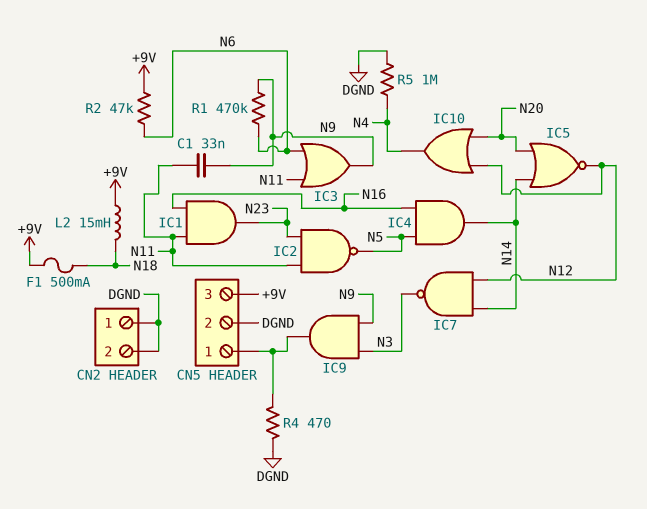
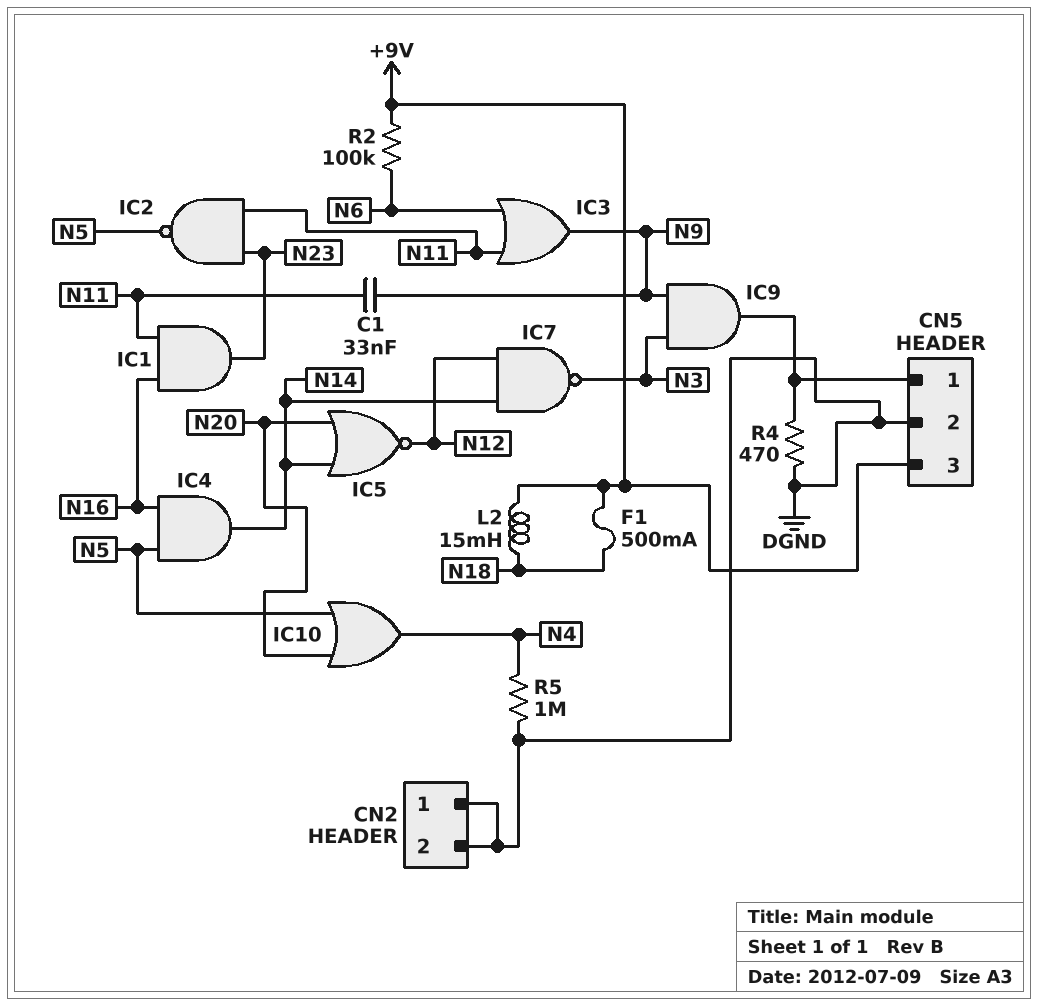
IC10: OR (in N12, in N20, out N4) -> OR (in N5, in N20, out N4)
R1: 470k (N6, N9) -> none
R2: 47k (+9V, N6) -> 100k (+9V, N6)

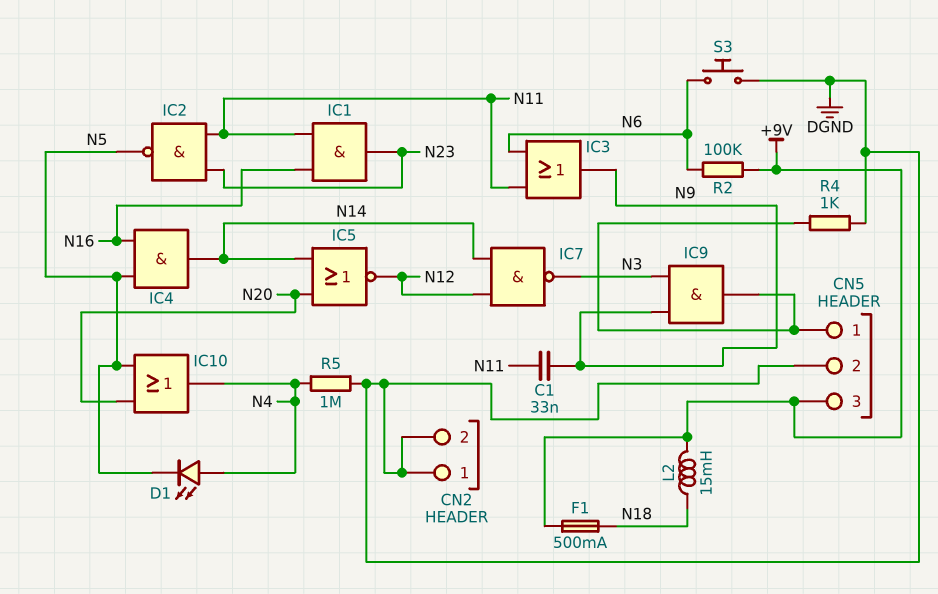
D1: none -> LED (A N4, K N5)
R4: 470 (CN5/1, DGND) -> 1k (CN5/1, DGND)
S3: none -> button (DGND, N6)

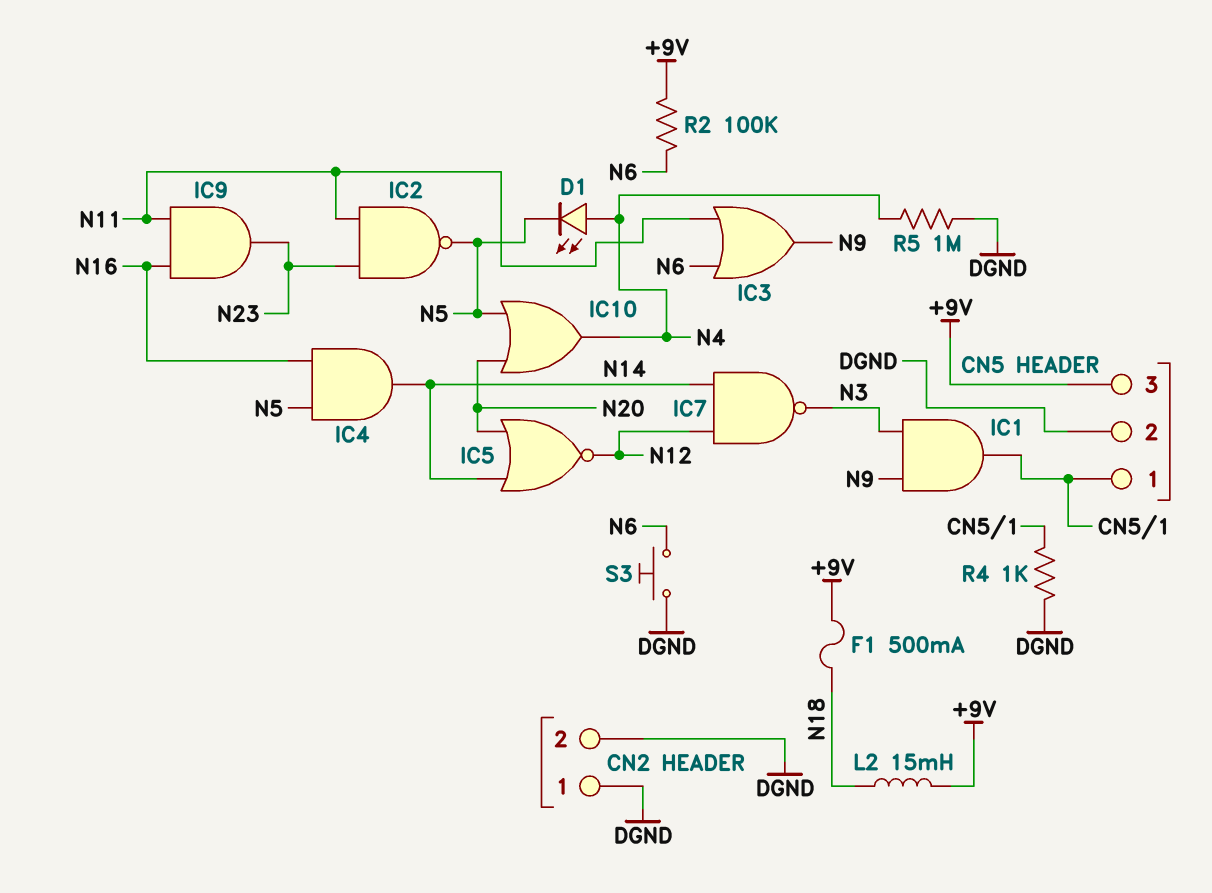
C1: 33nF (N9, N11) -> none
IC1: AND (in N11, in N16, out N23) -> AND (in N3, in N9, out CN5/1)
IC9: AND (in N3, in N9, out CN5/1) -> AND (in N11, in N16, out N23)

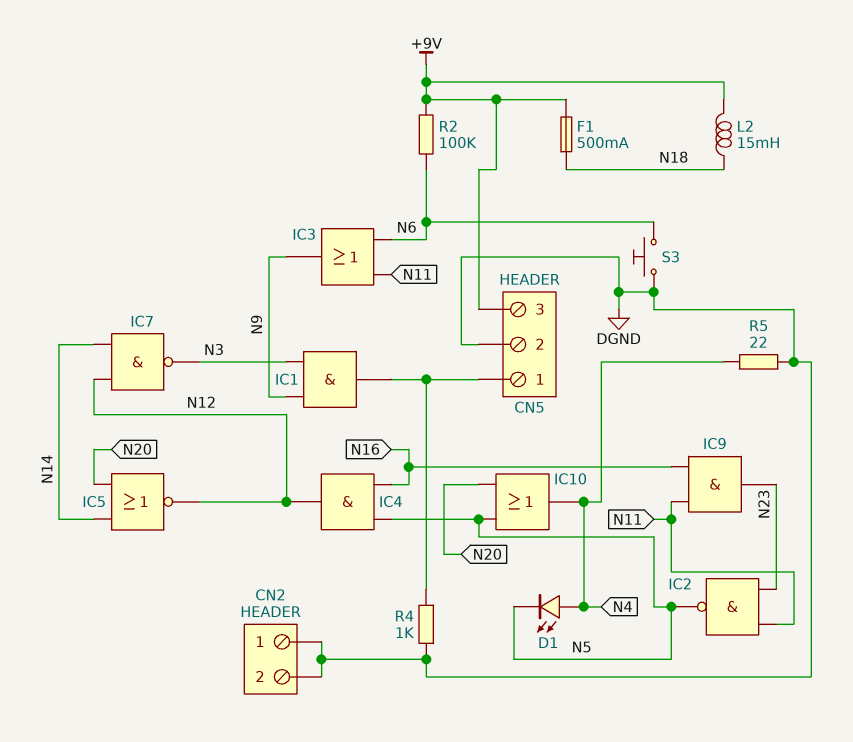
IC4: AND (in N5, in N16, out N14) -> AND (in N5, in N16, out N12)
R5: 1M (DGND, N4) -> 22 (DGND, N4)

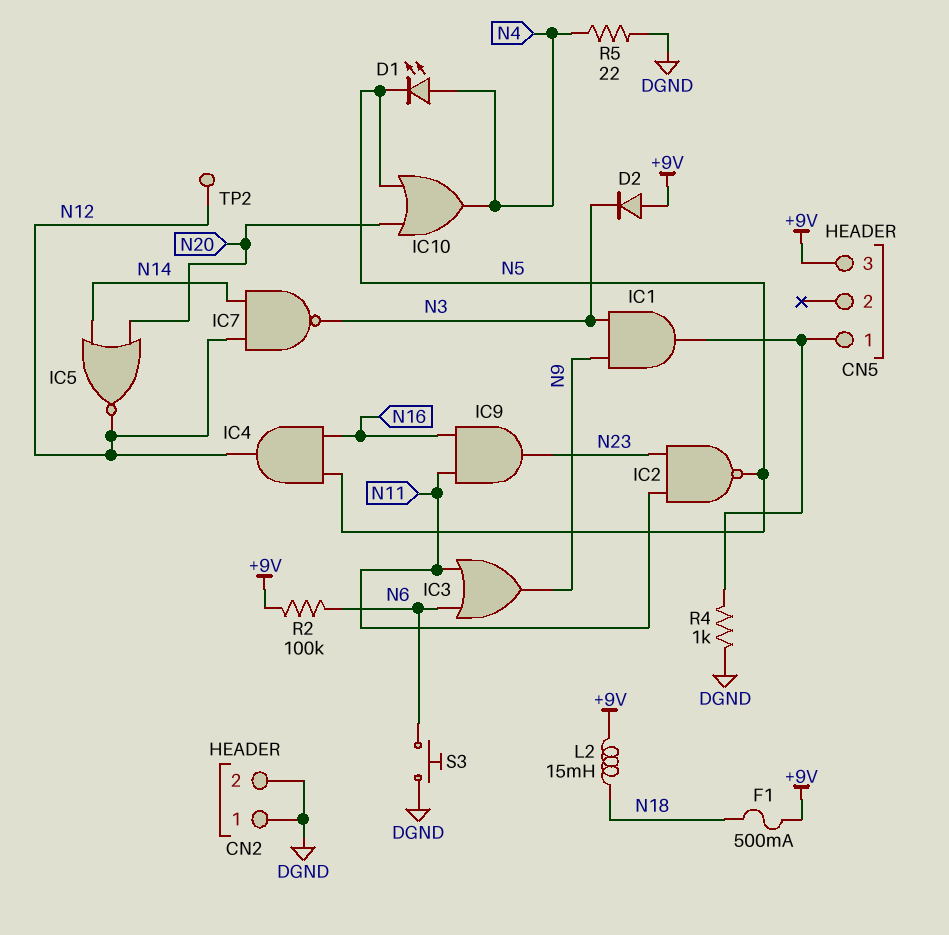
CN5 pin 2: DGND -> none
D2: none -> diode (A +9V, K N3)
TP2: none -> test point (N12)

